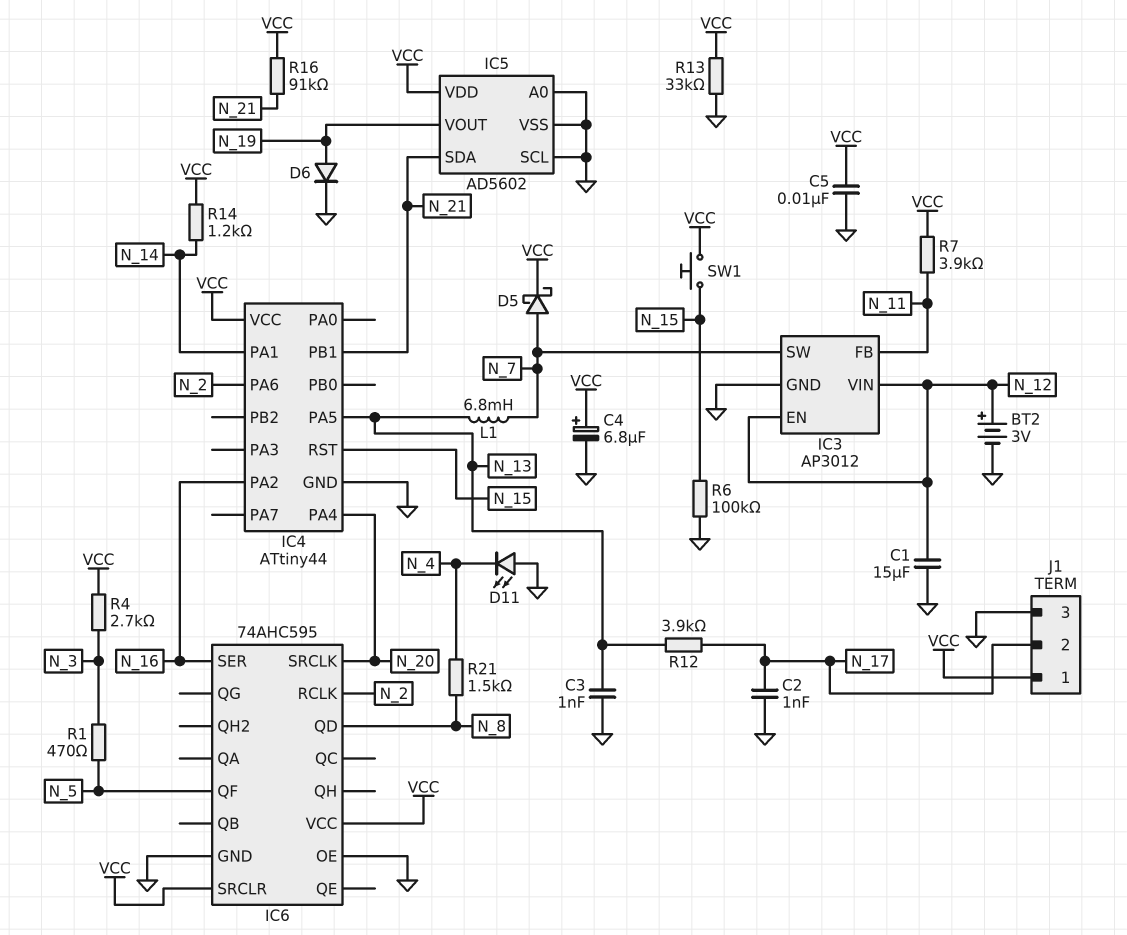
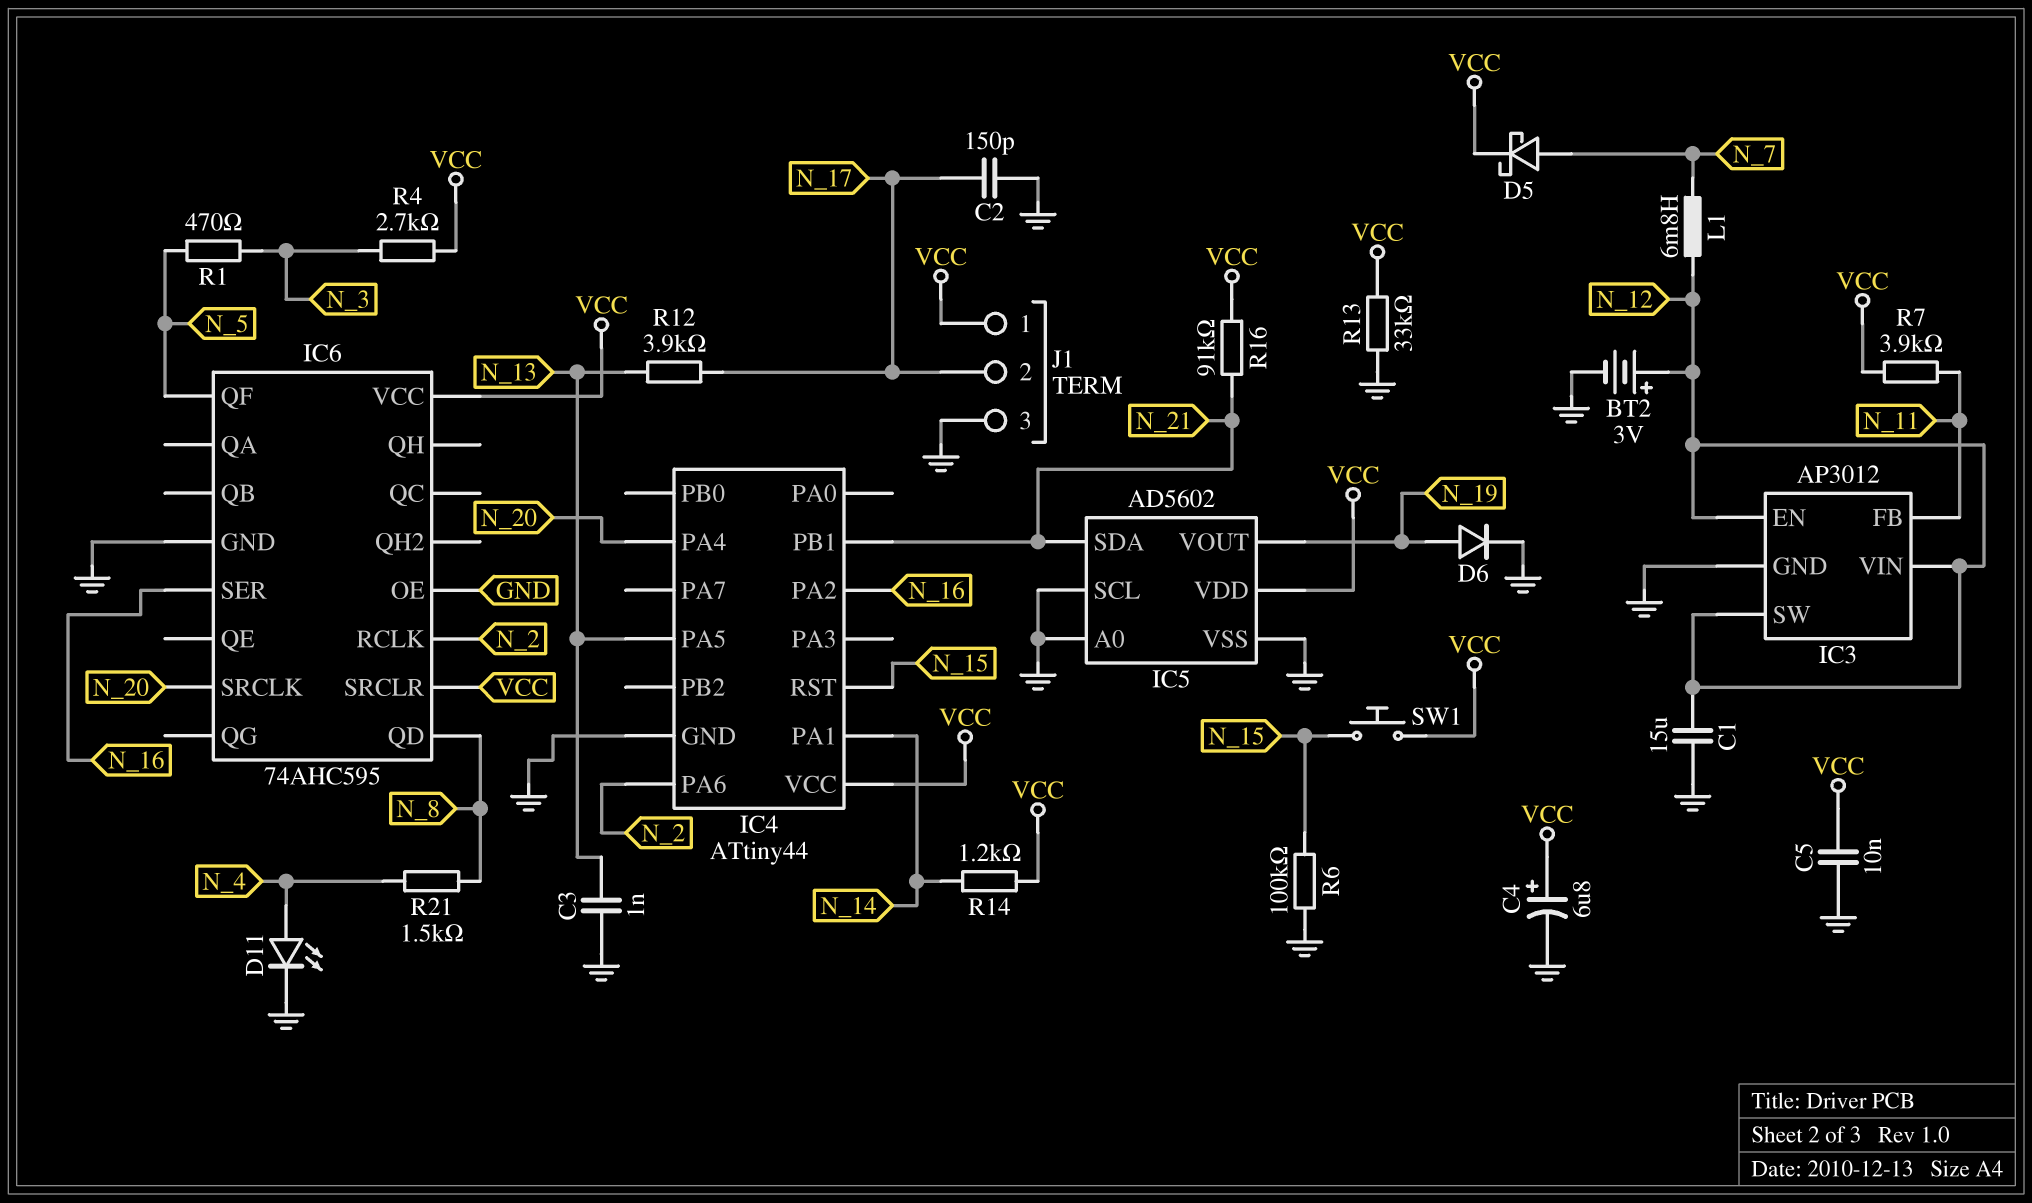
C2: 1nF (GND, N_17) -> 150pF (GND, N_17)
D11: LED (A GND, K N_4) -> LED (A N_4, K GND)
IC3 pin SW: N_7 -> N_12
L1: 6.8mH (N_7, N_13) -> 6.8mH (N_7, N_12)

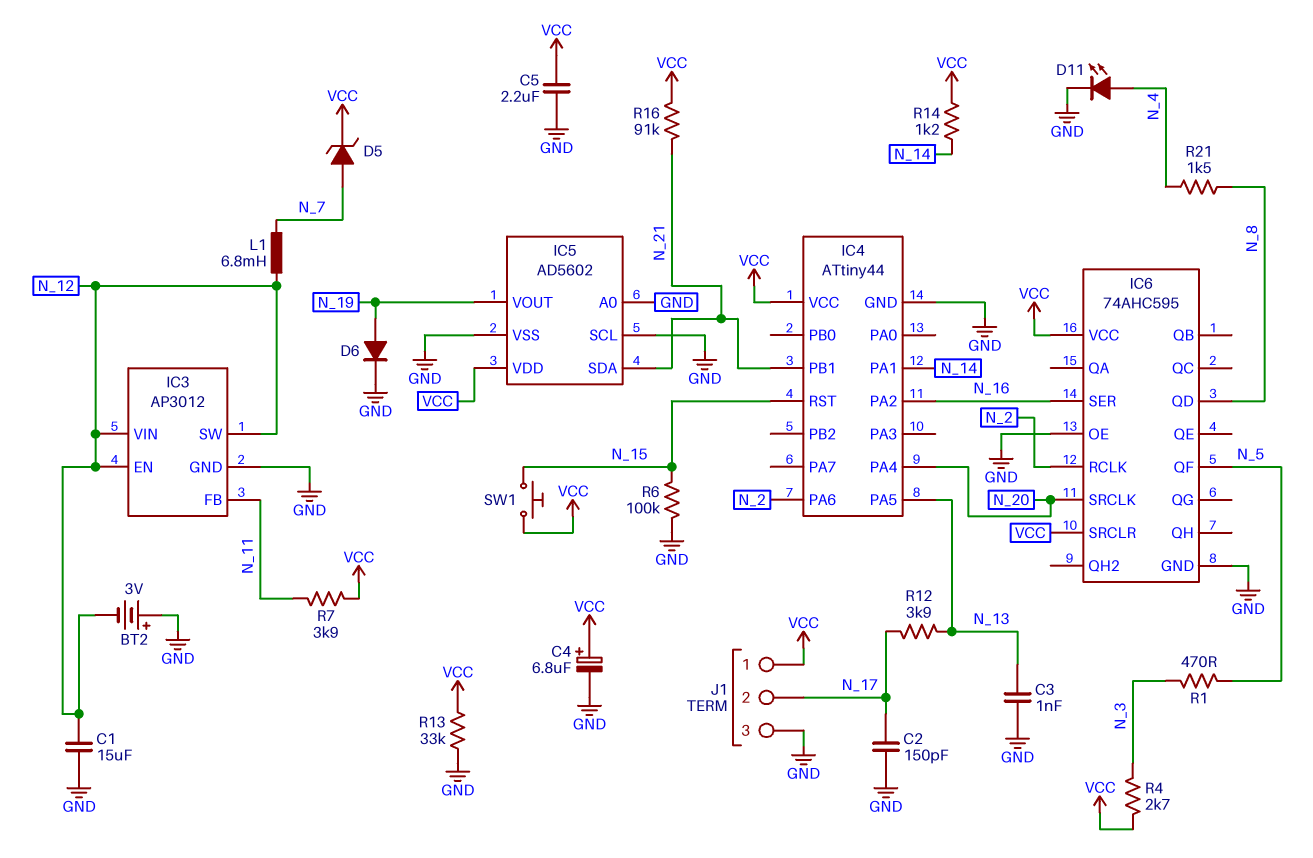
BT2: 3V (plus N_12, minus GND) -> 3V (plus GND, minus N_12)
C5: 10nF (GND, VCC) -> 2.2uF (GND, VCC)
D5: schottky (A N_7, K VCC) -> zener (A N_7, K VCC)

